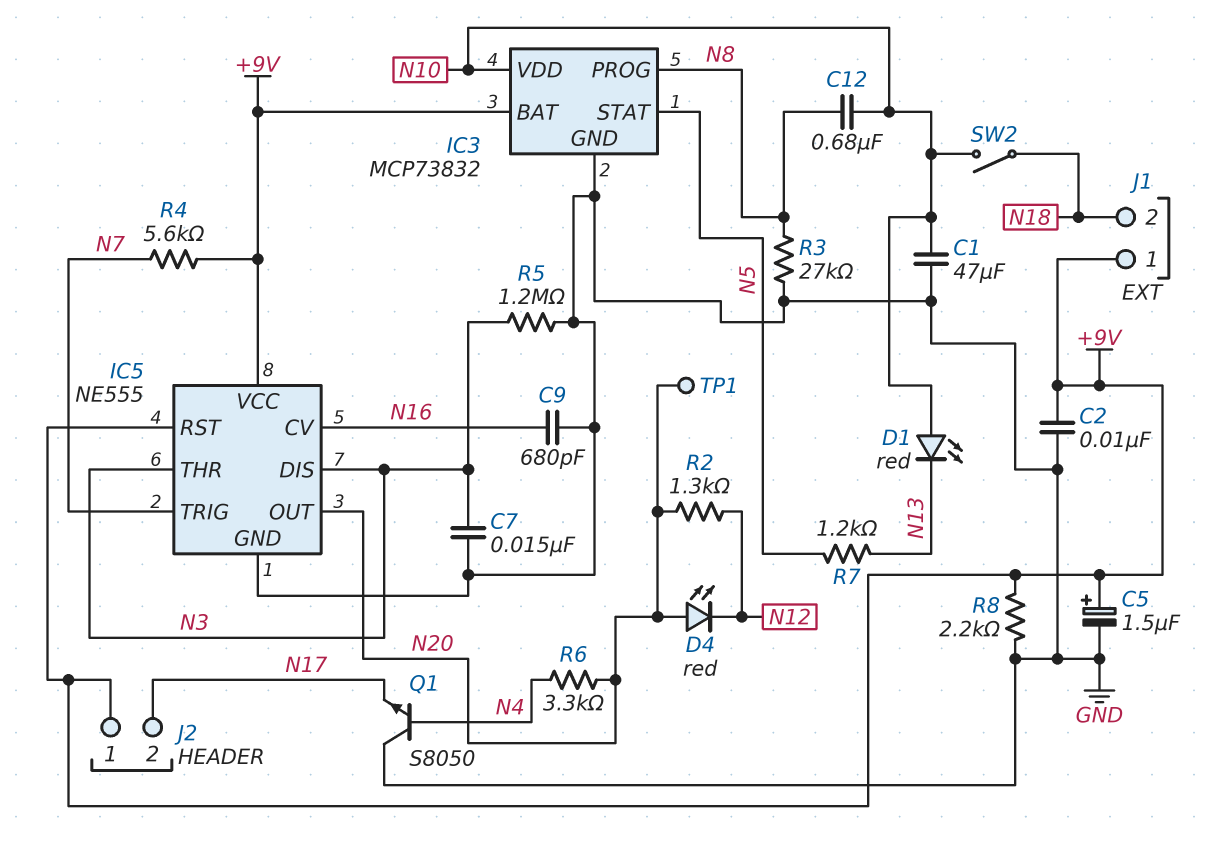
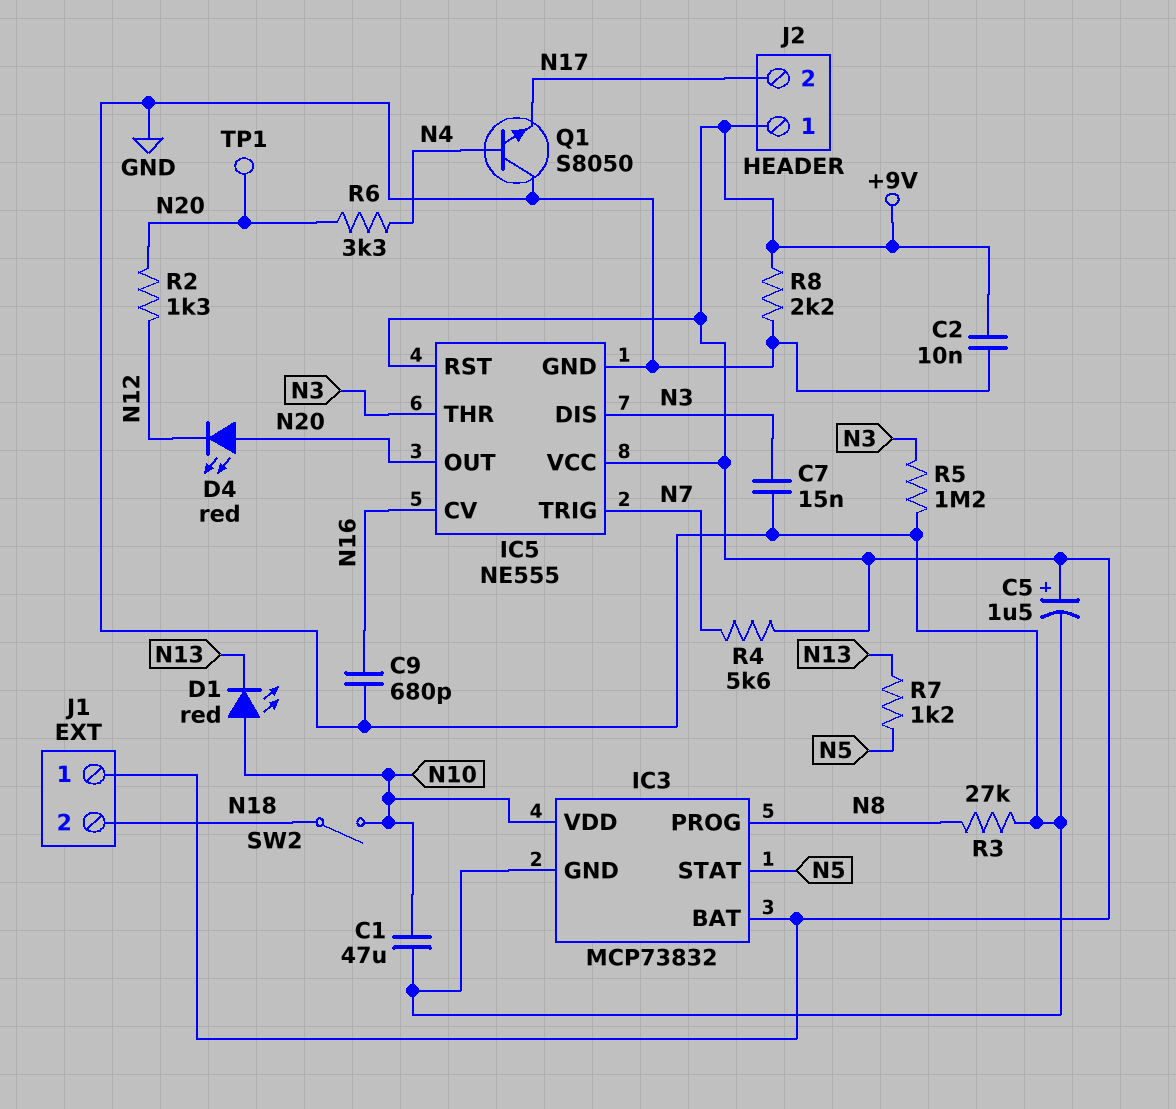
C12: 680nF (N8, N10) -> none

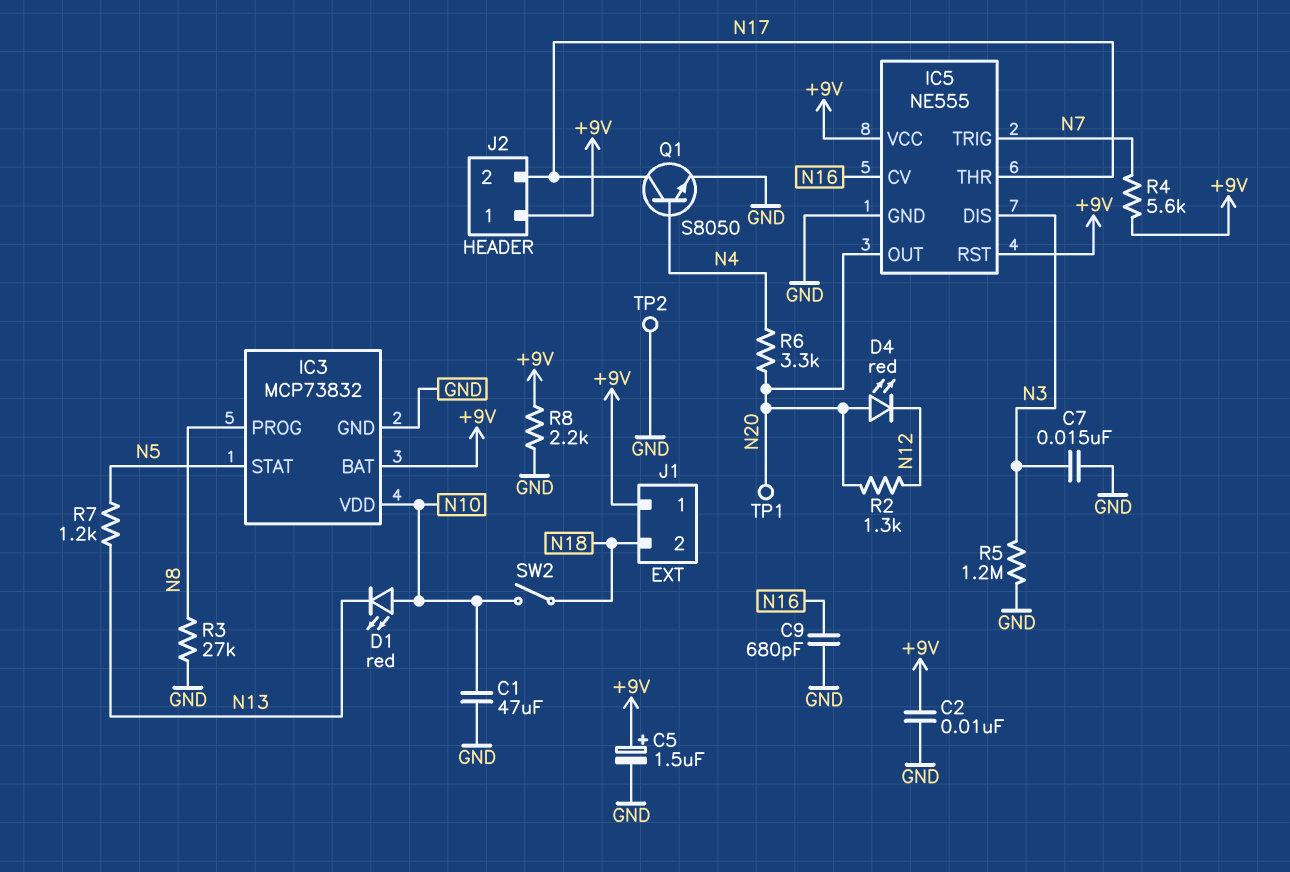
IC5 pin THR: N3 -> N17
Q1: NPN S8050 (B N4, C GND, E N17) -> NPN S8050 (B N4, C N17, E GND)
TP2: none -> test point (GND)

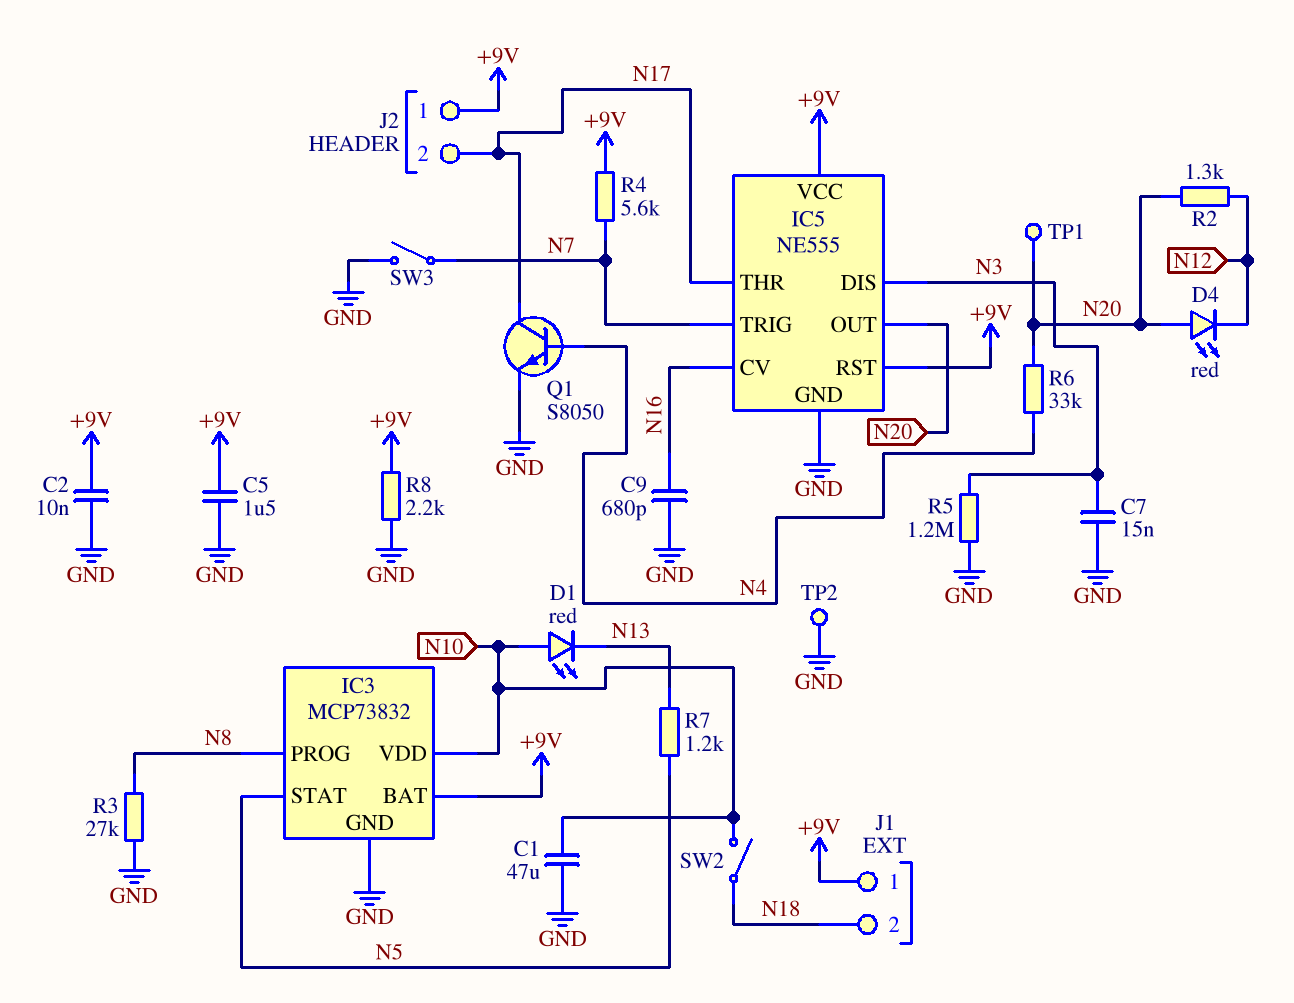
C5: 1.5uF (plus +9V, minus GND) -> 1.5uF (+9V, GND)
R6: 3.3k (N4, N20) -> 33k (N4, N20)
SW3: none -> switch (GND, N7)

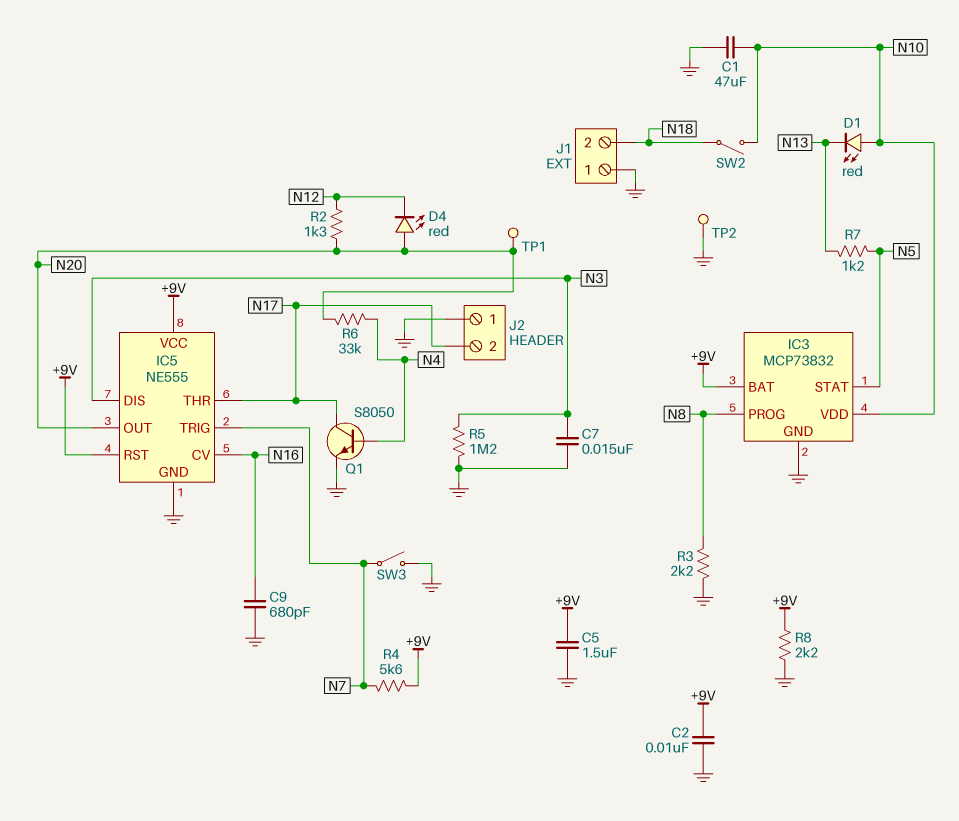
J1 pin 1: +9V -> GND
J2 pin 1: +9V -> GND
R3: 27k (GND, N8) -> 2.2k (GND, N8)

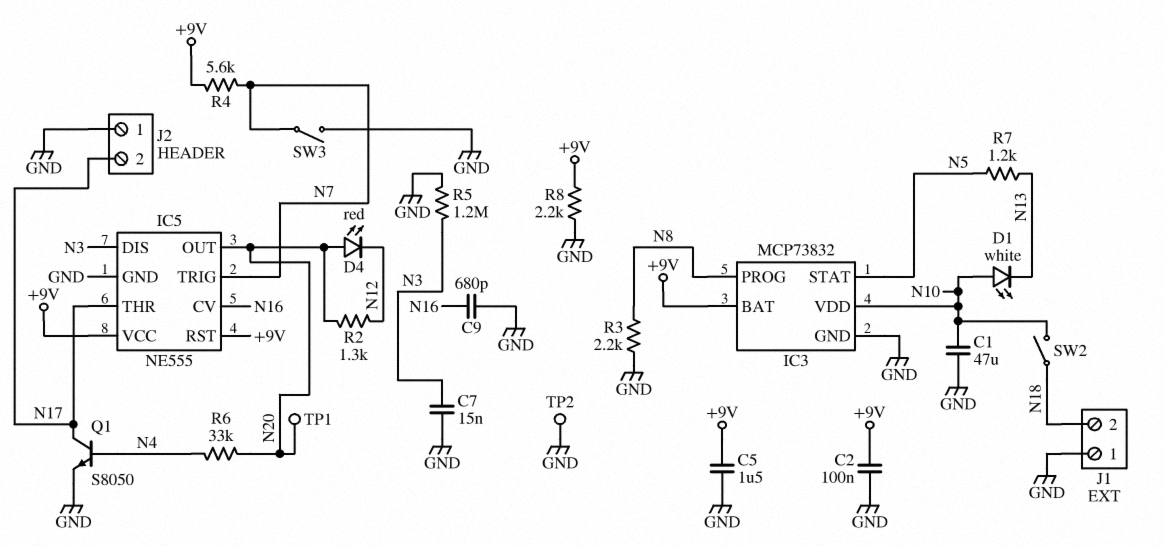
C2: 10nF (+9V, GND) -> 100nF (+9V, GND)
D1: LED red (A N10, K N13) -> LED white (A N10, K N13)

